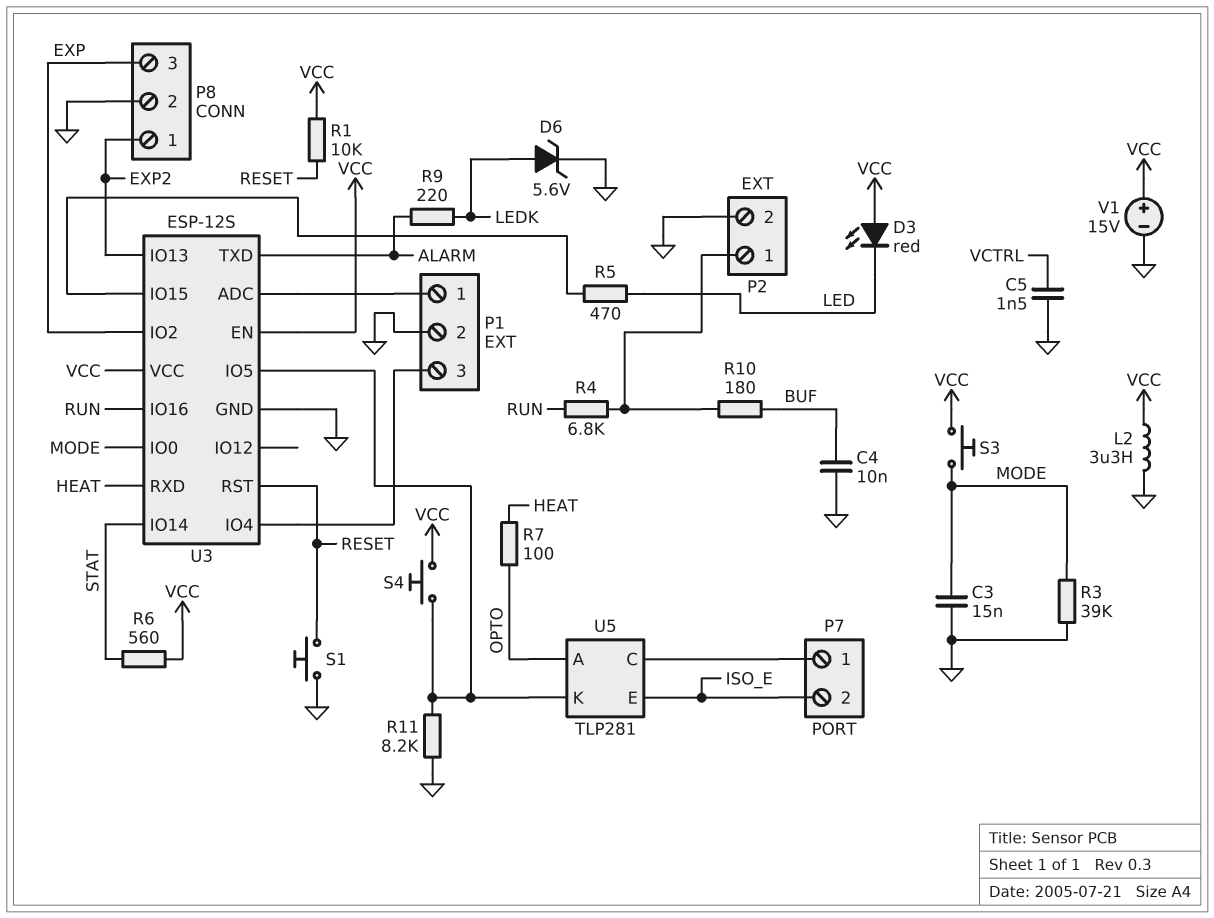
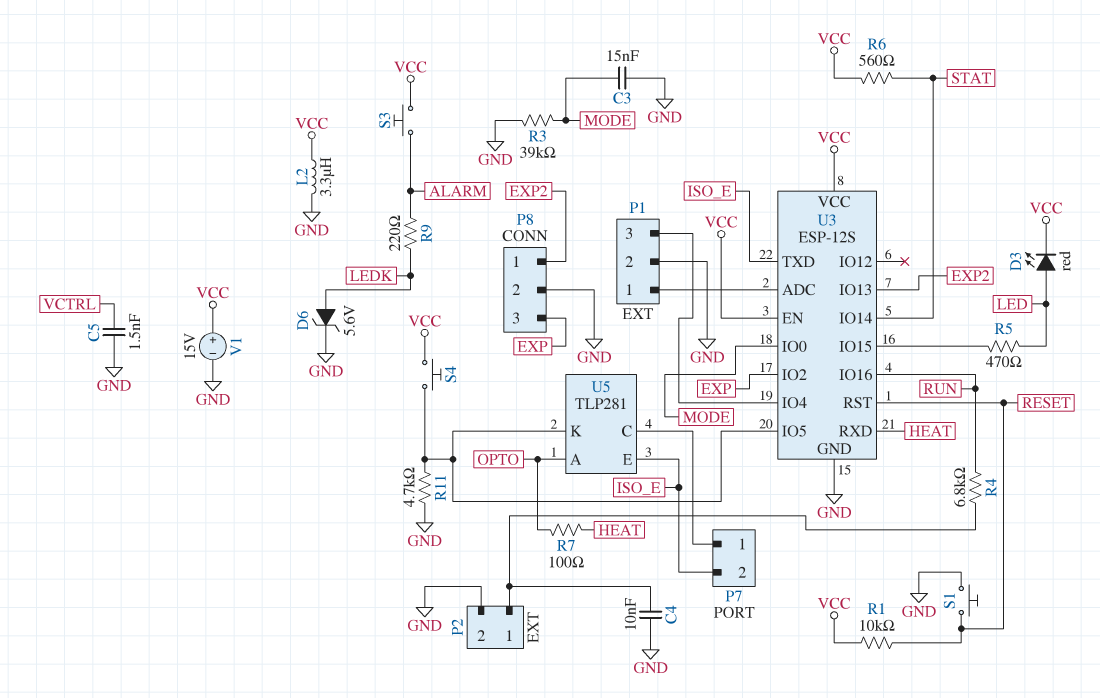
C4: 10nF (BUF, GND) -> 10nF (GND, P2/1)
D3: LED red (A VCC, K LED) -> LED red (A LED, K VCC)
R10: 180 (BUF, P2/1) -> none
R11: 8.2k (GND, U3/IO5) -> 4.7k (GND, U3/IO5)
S3: button (MODE, VCC) -> button (ALARM, VCC)
U3 pin TXD: ALARM -> ISO_E

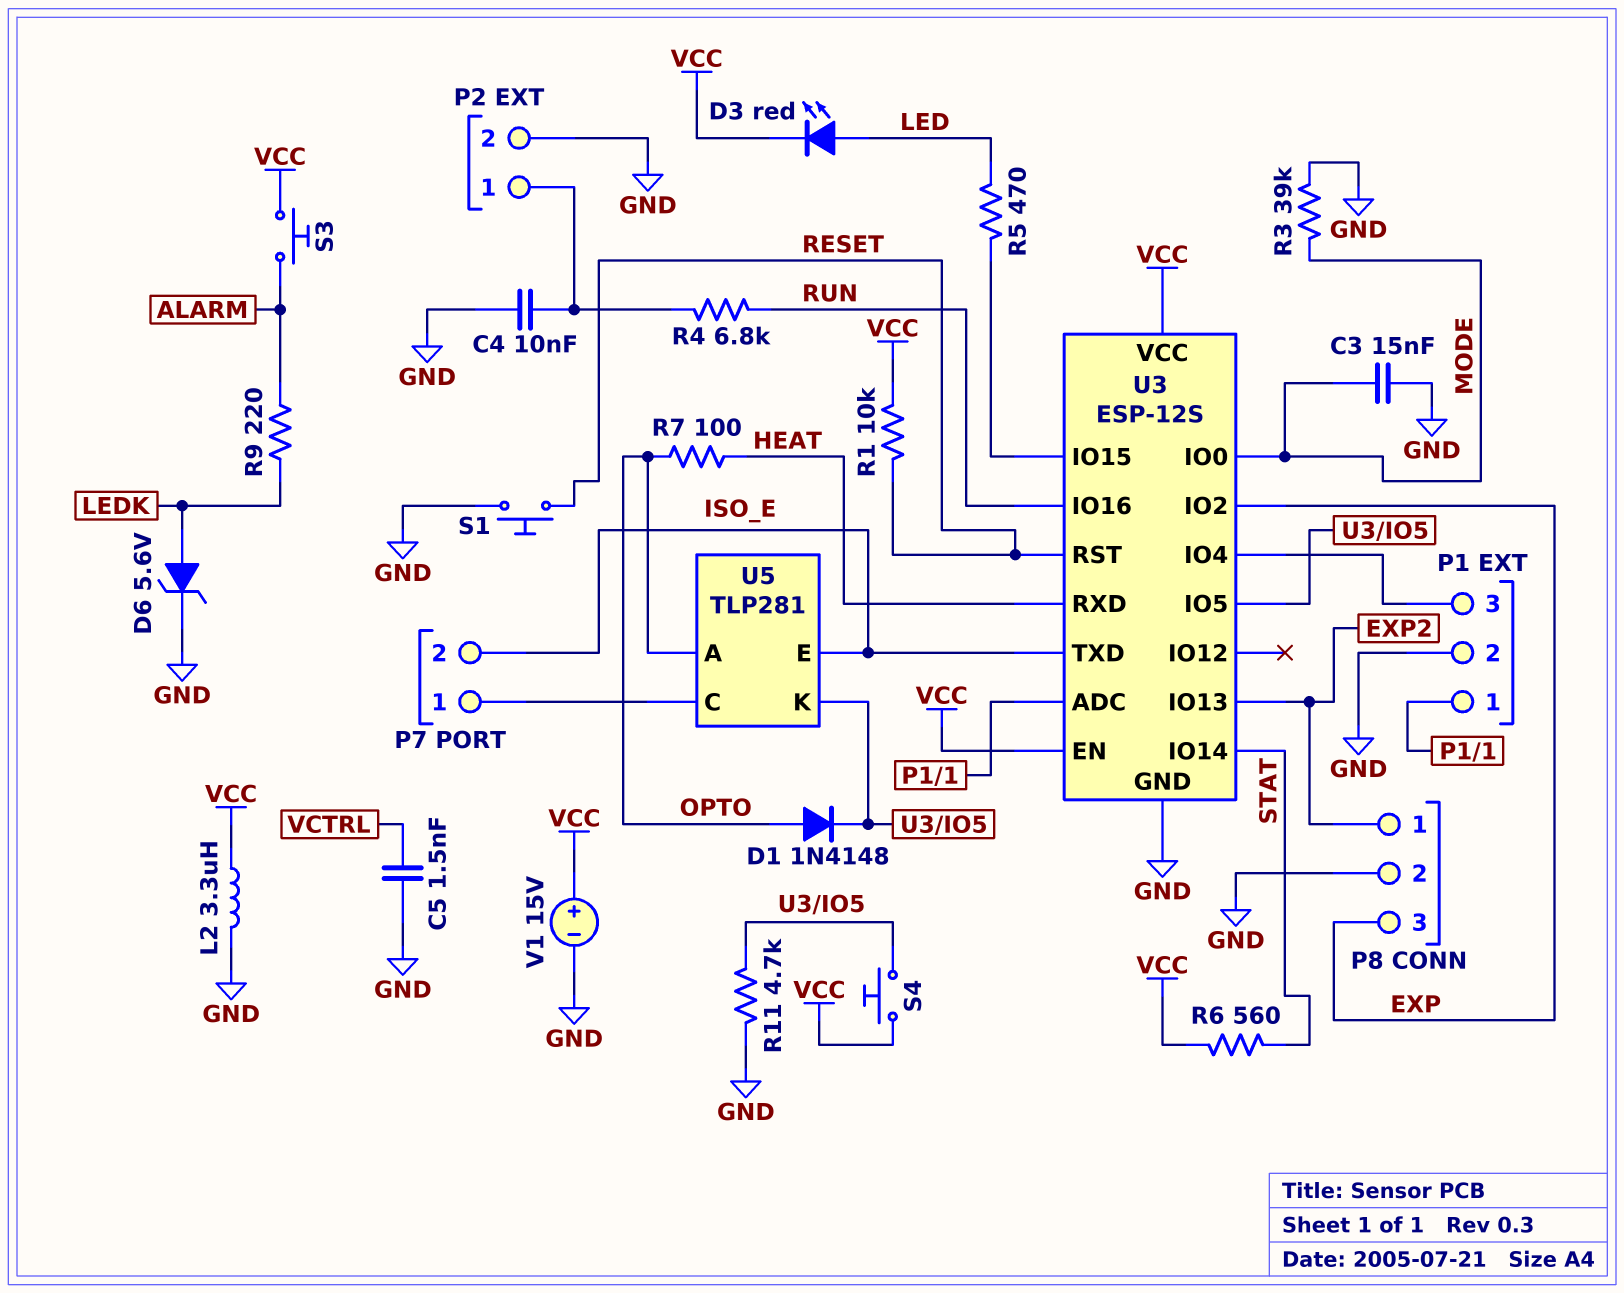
D1: none -> diode 1N4148 (A OPTO, K U3/IO5)

